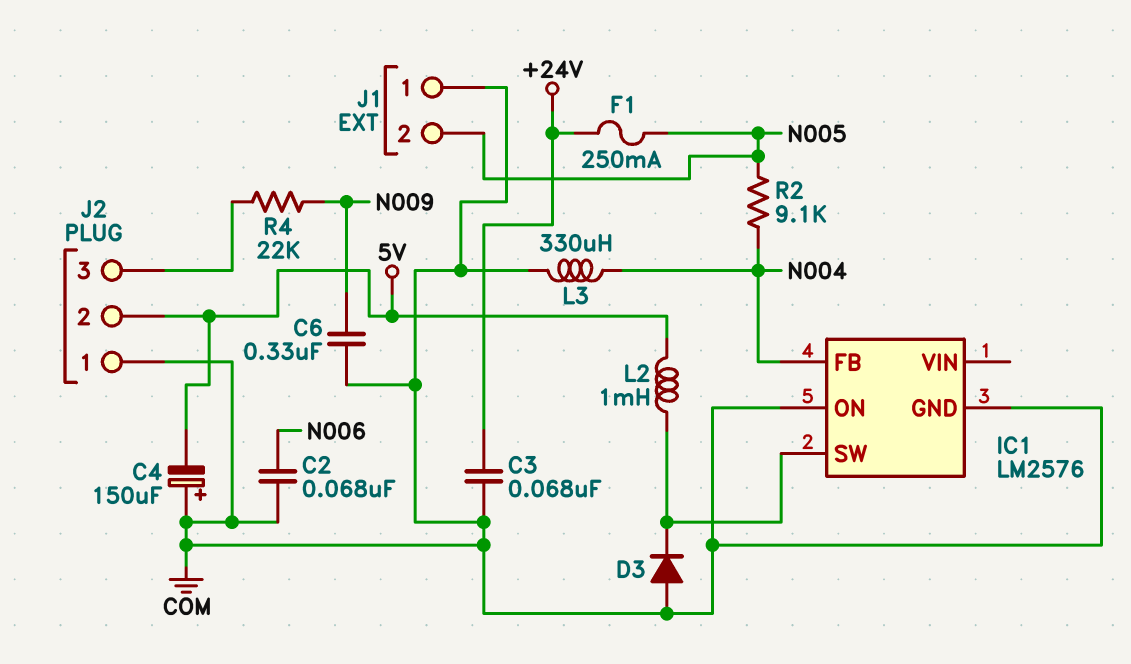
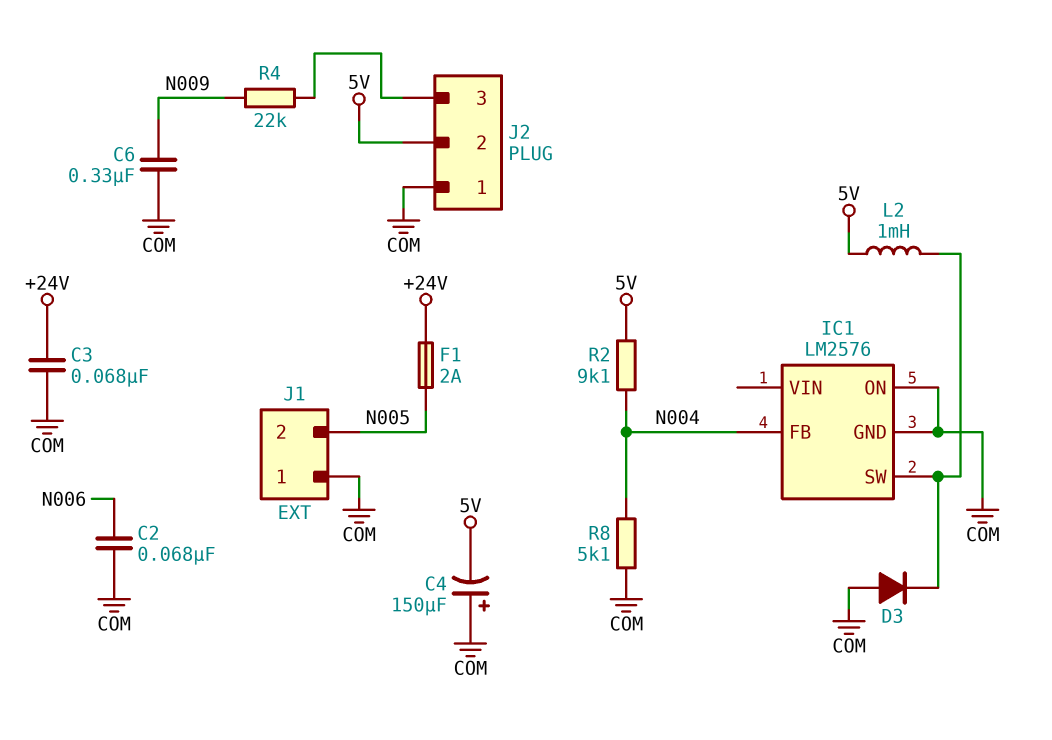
F1: 250mA (+24V, N005) -> 2A (+24V, N005)
L3: 330uH (COM, N004) -> none
R2: 9.1k (N004, N005) -> 9.1k (5V, N004)
R8: none -> 5.1k (COM, N004)

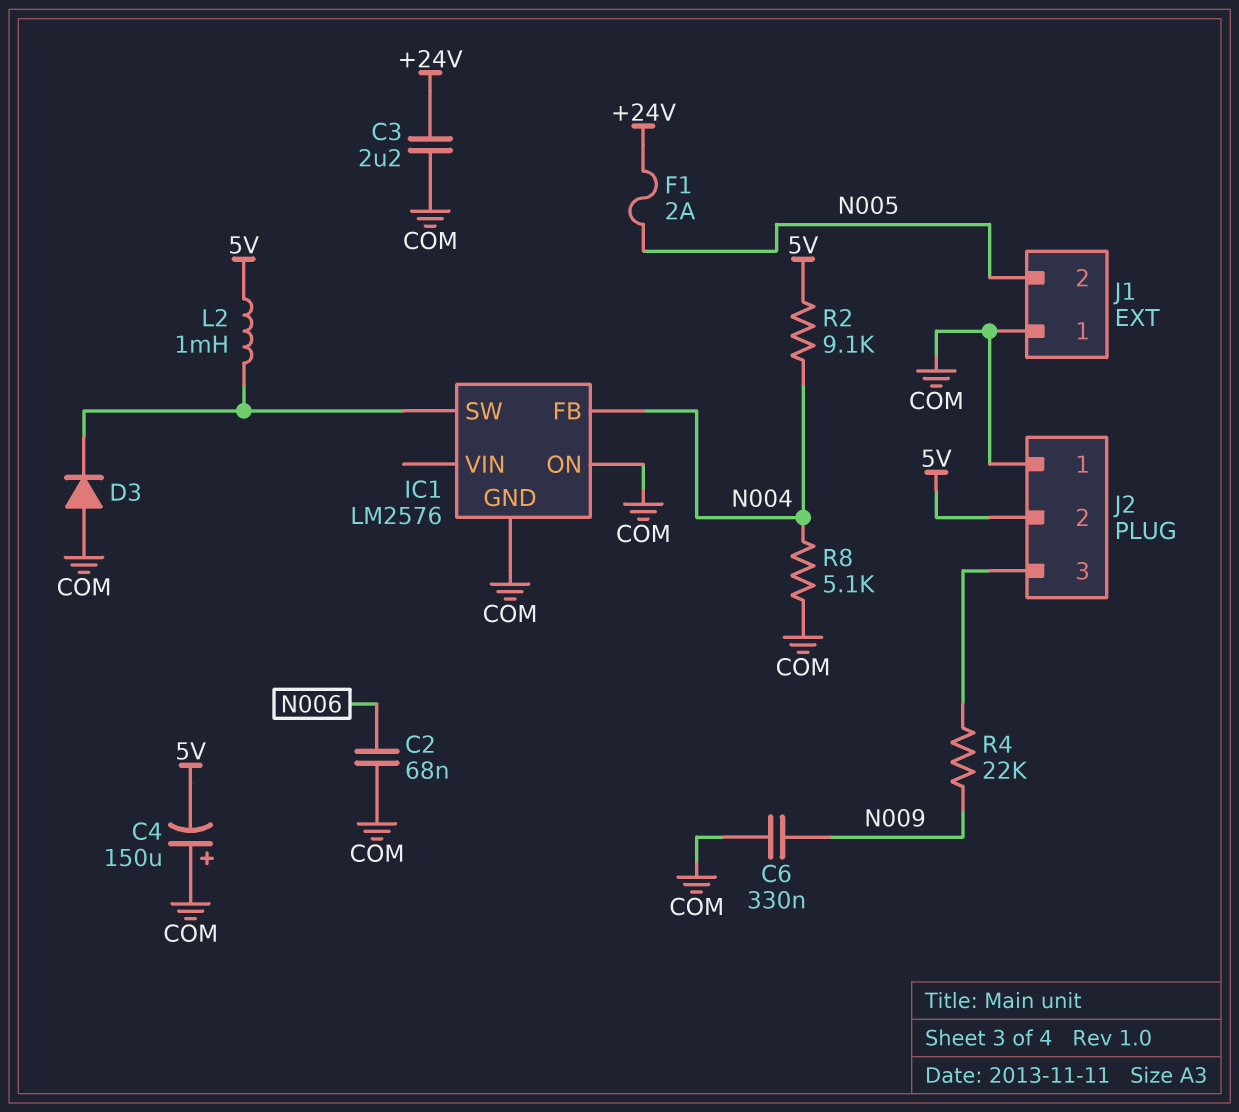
C3: 68nF (+24V, COM) -> 2.2uF (+24V, COM)

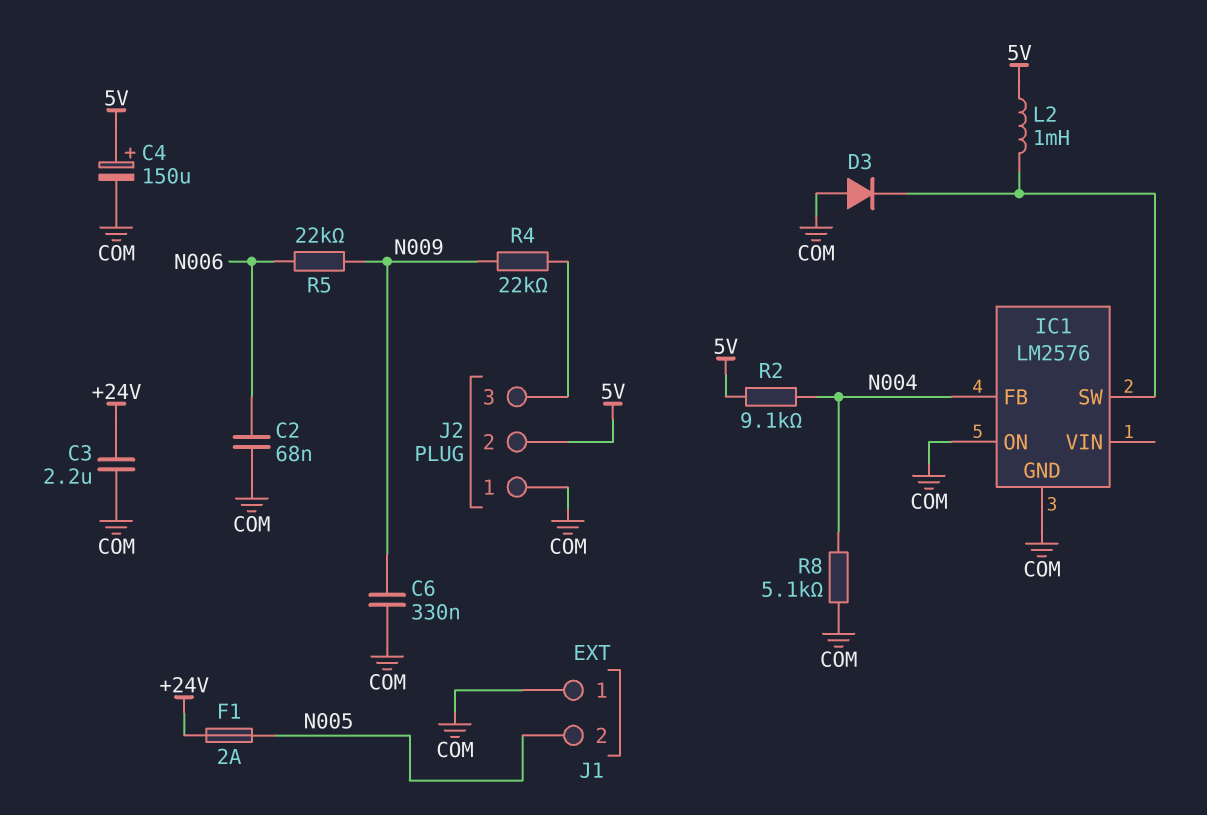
C4: 150uF (plus COM, minus 5V) -> 150uF (plus 5V, minus COM)
R5: none -> 22k (N006, N009)

